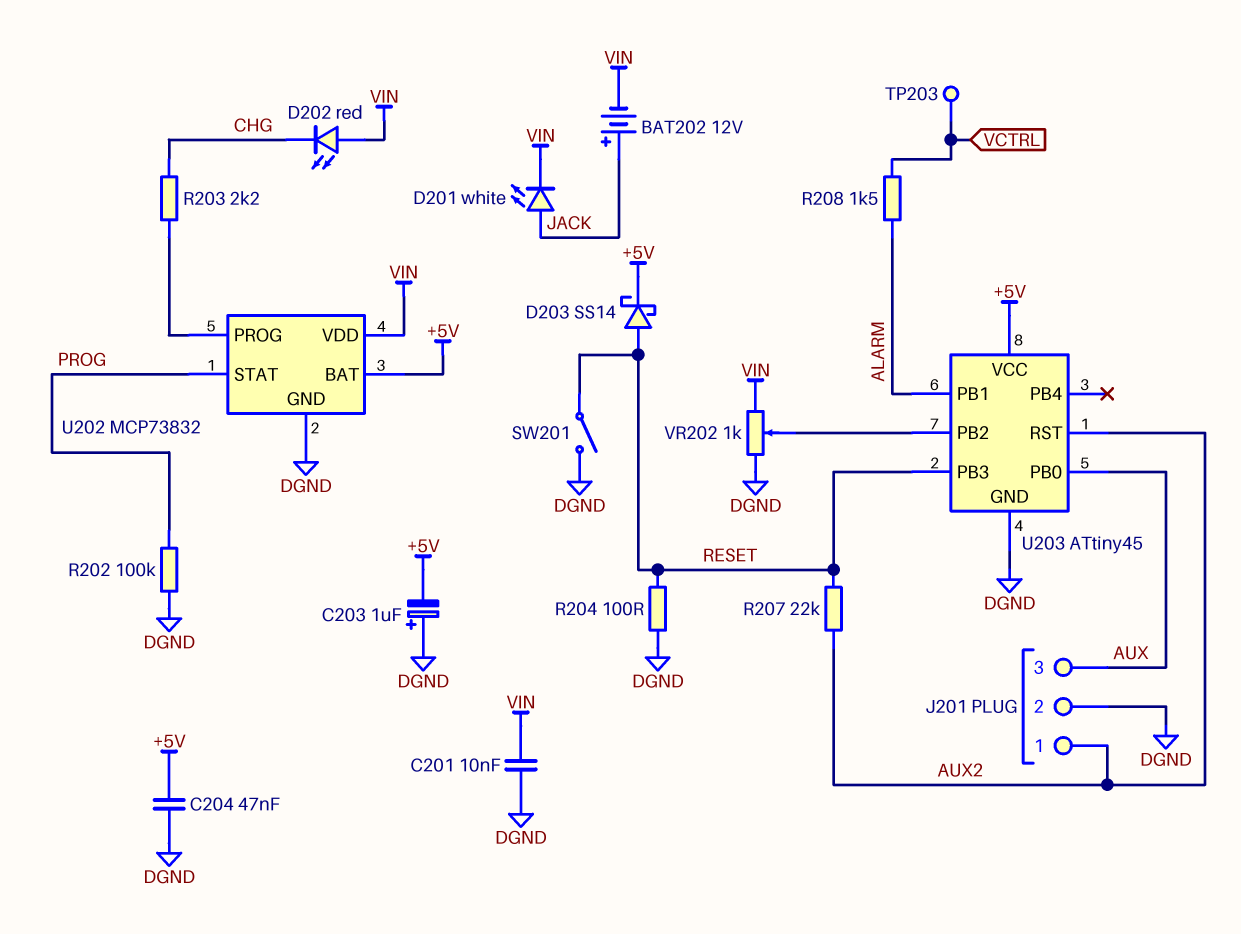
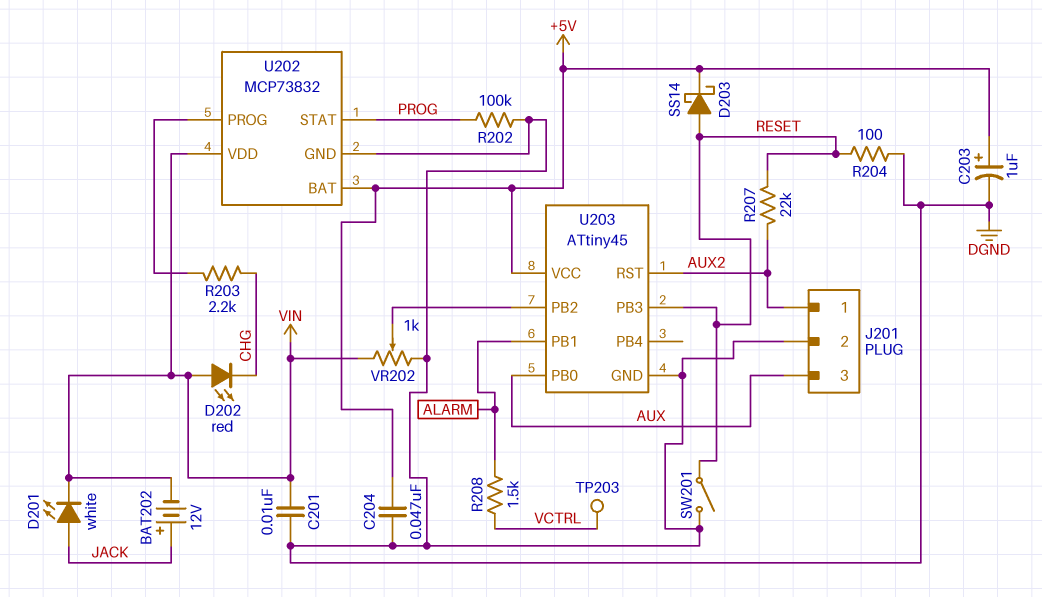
C203: 1uF (plus DGND, minus +5V) -> 1uF (plus +5V, minus DGND)

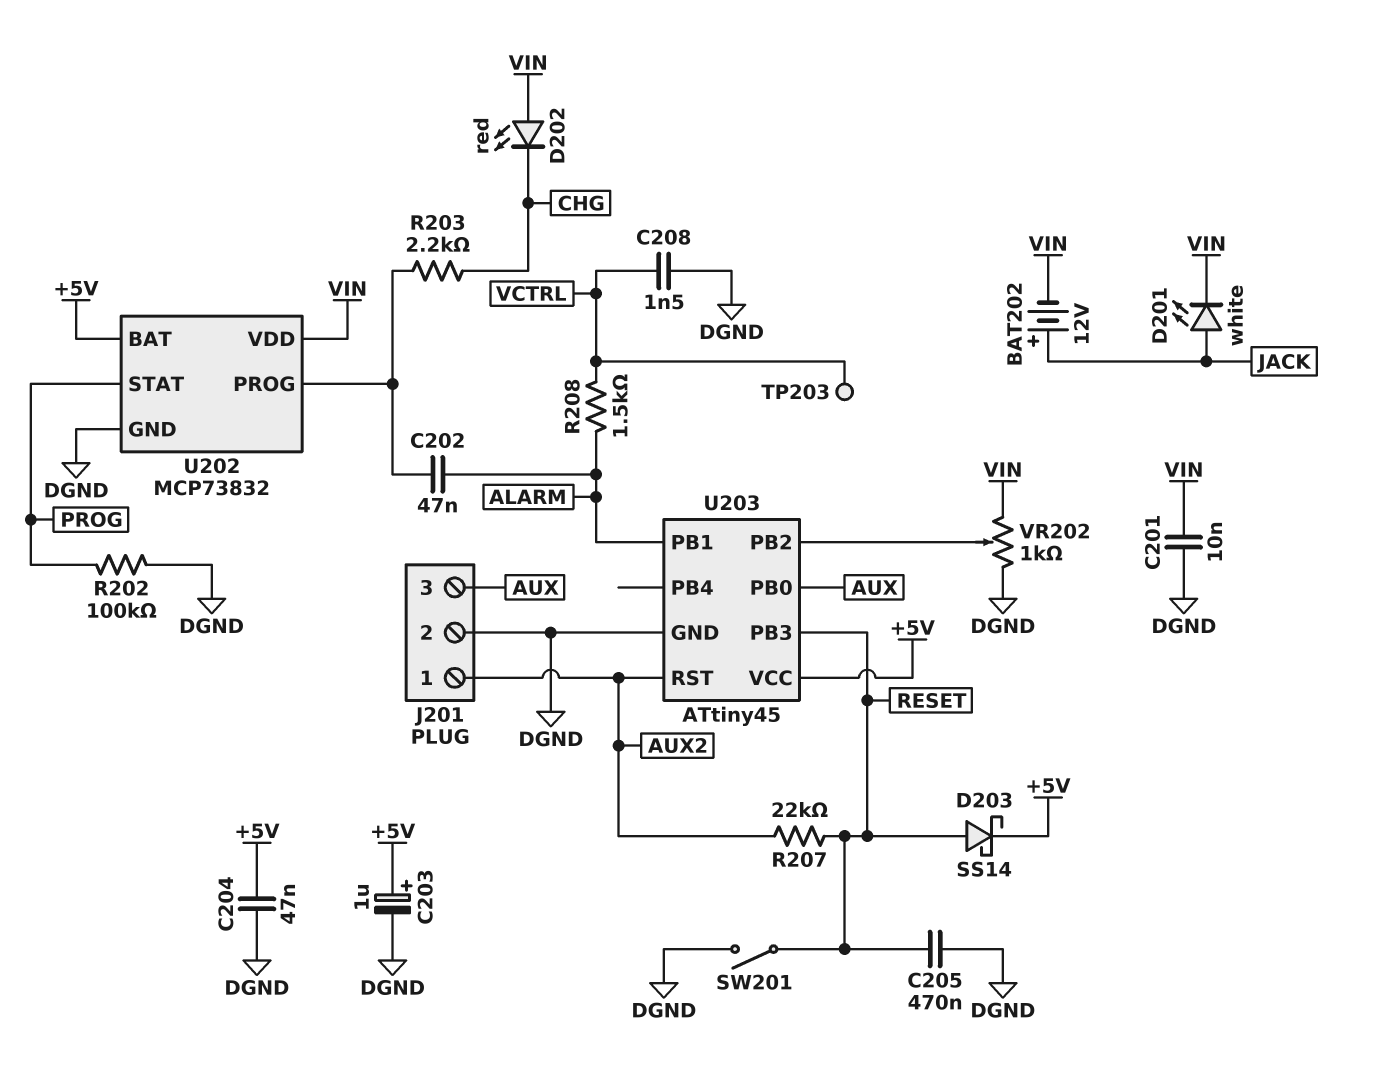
C202: none -> 47nF (ALARM, U202/PROG)
C205: none -> 470nF (DGND, RESET)
C208: none -> 1.5nF (DGND, VCTRL)
R204: 100 (DGND, RESET) -> none

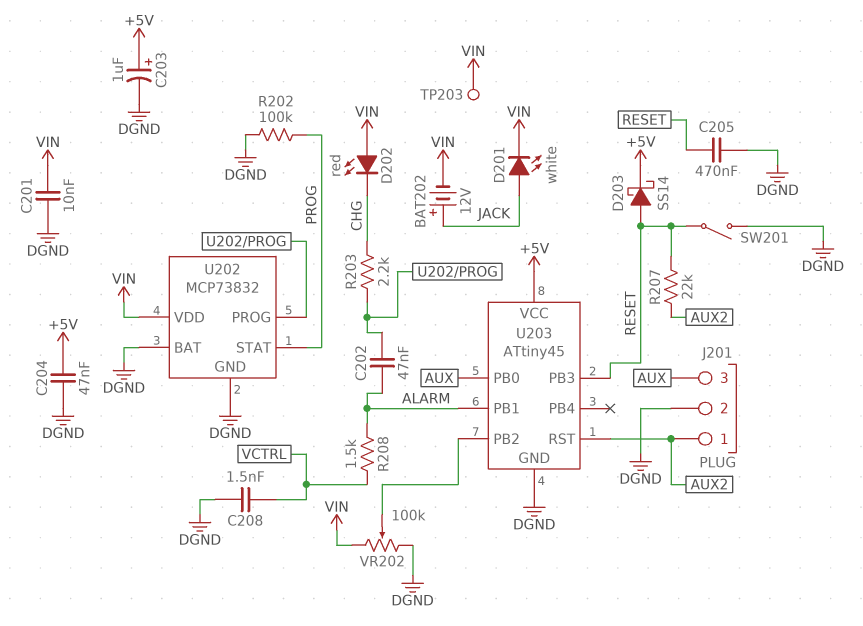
TP203: test point (VCTRL) -> test point (VIN)
U202 pin BAT: +5V -> DGND
VR202: 1k (DGND, VIN, wiper U203/PB2) -> 100k (DGND, VIN, wiper U203/PB2)

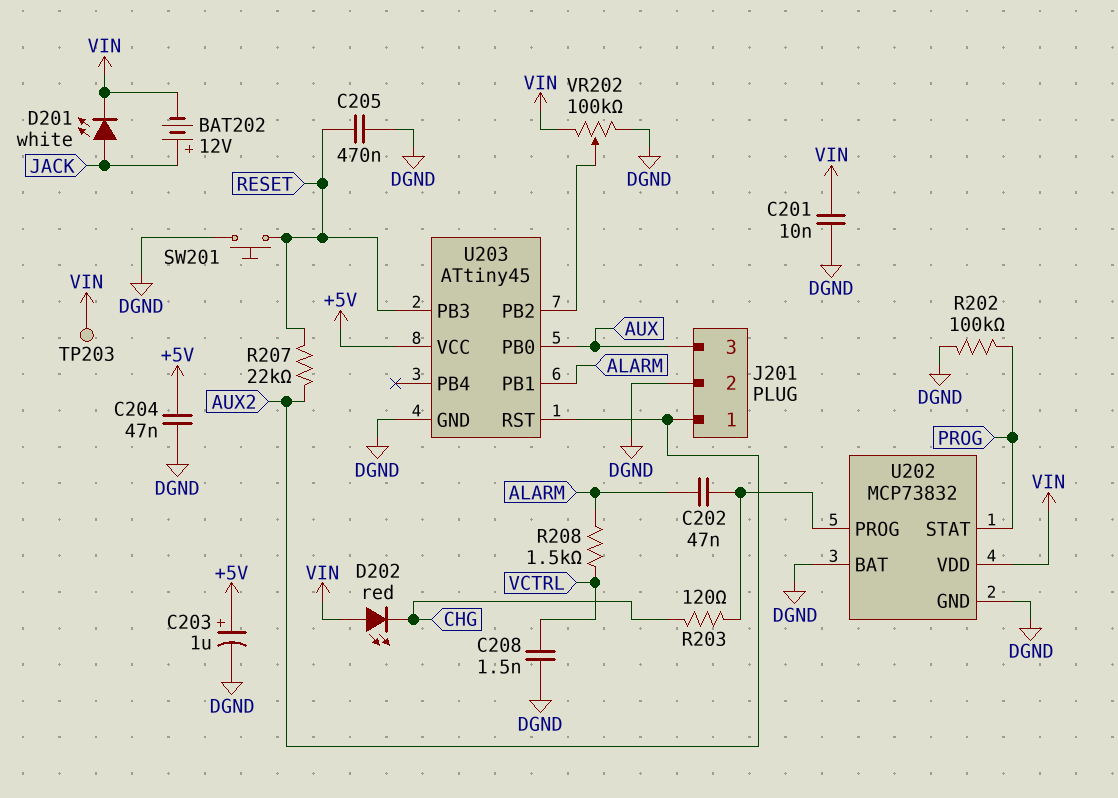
D203: schottky SS14 (A RESET, K +5V) -> none
R203: 2.2k (CHG, U202/PROG) -> 120 (CHG, U202/PROG)
SW201: switch (DGND, RESET) -> button (DGND, RESET)

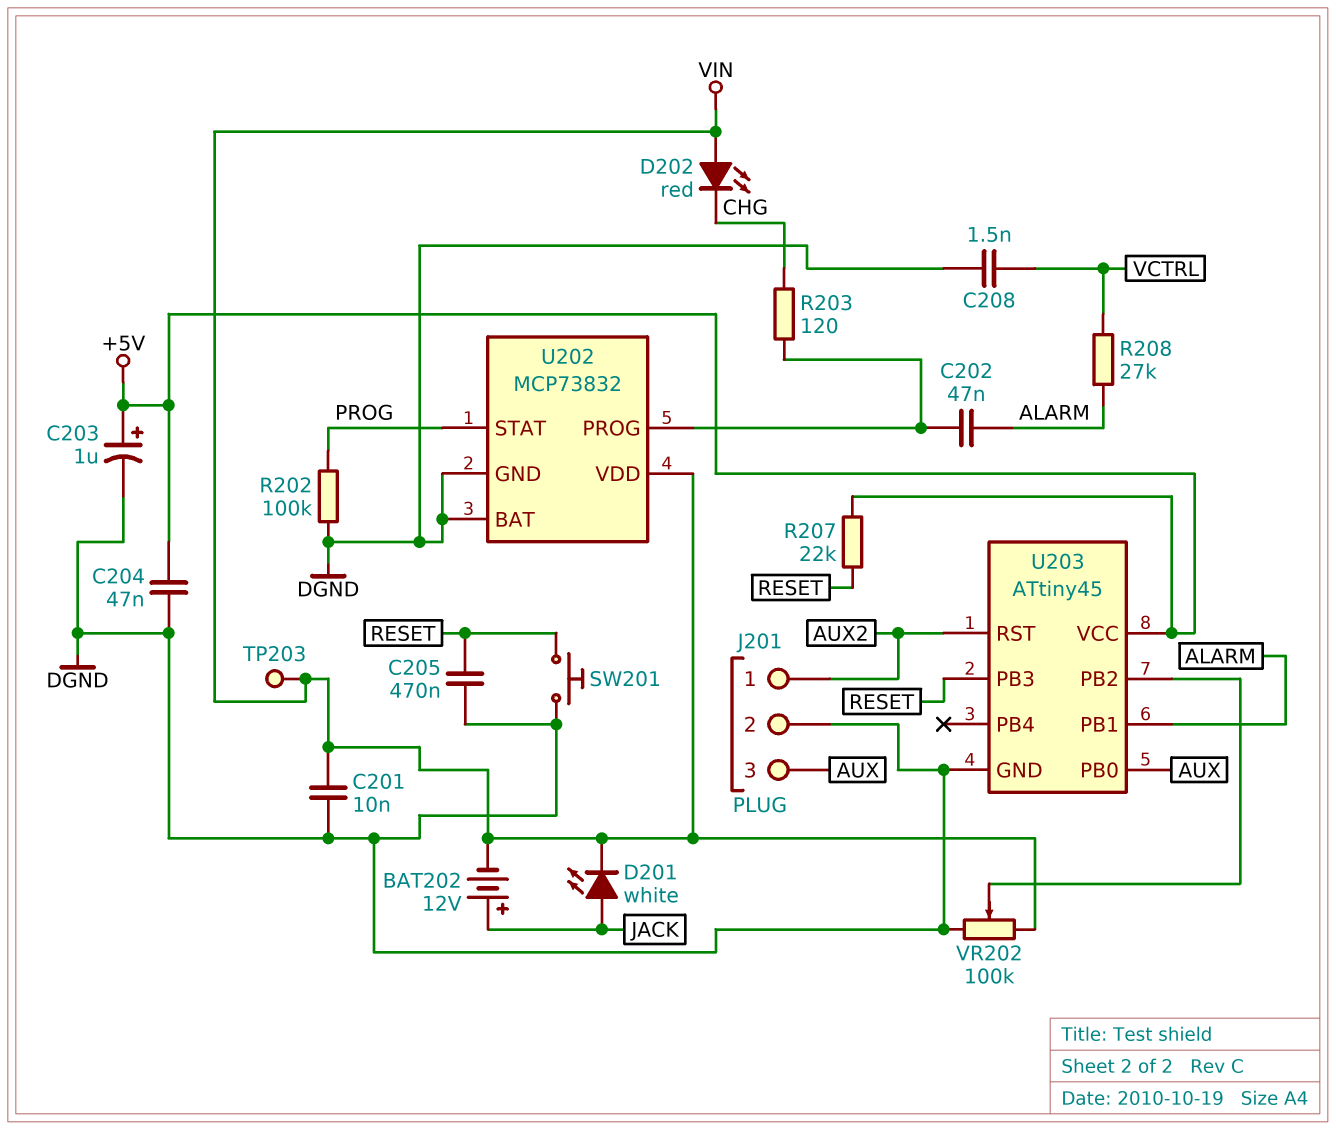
R207: 22k (AUX2, RESET) -> 22k (+5V, RESET)
R208: 1.5k (ALARM, VCTRL) -> 27k (ALARM, VCTRL)

